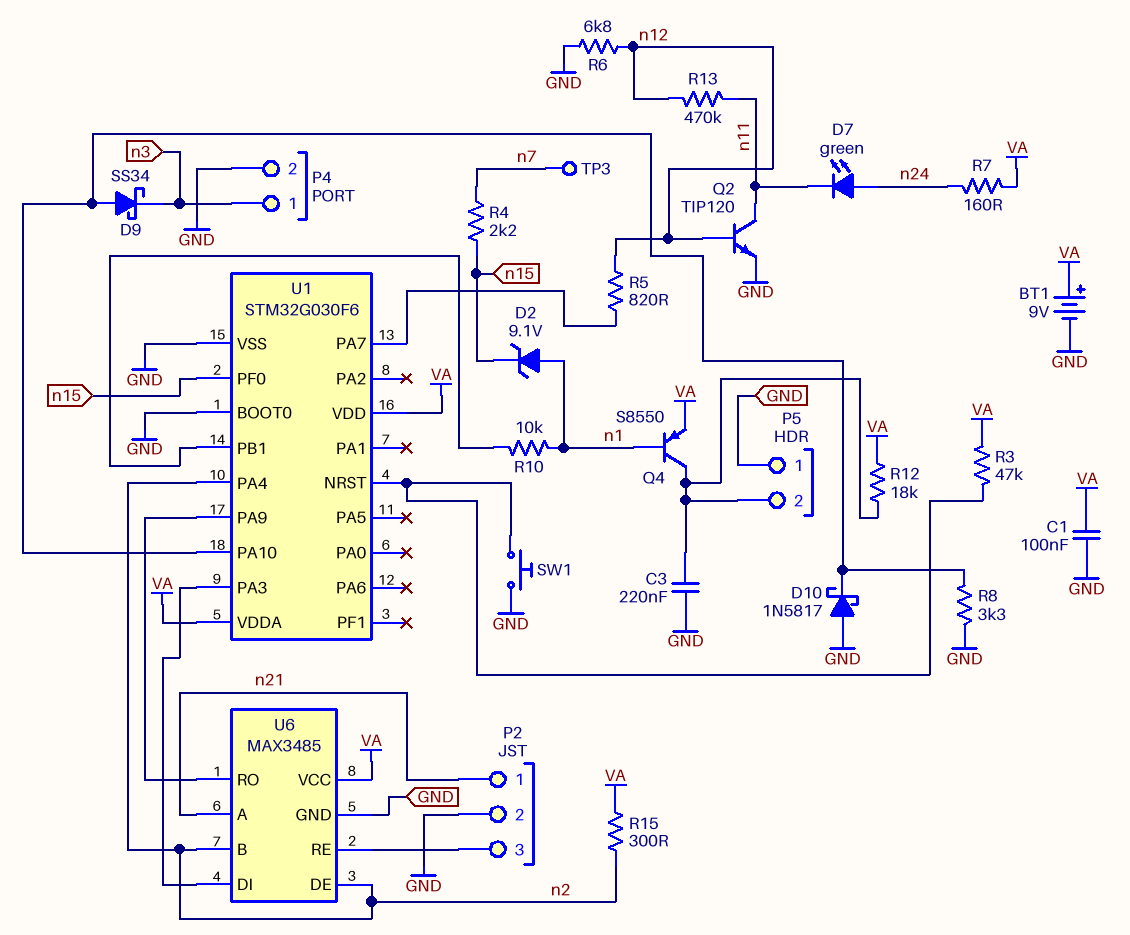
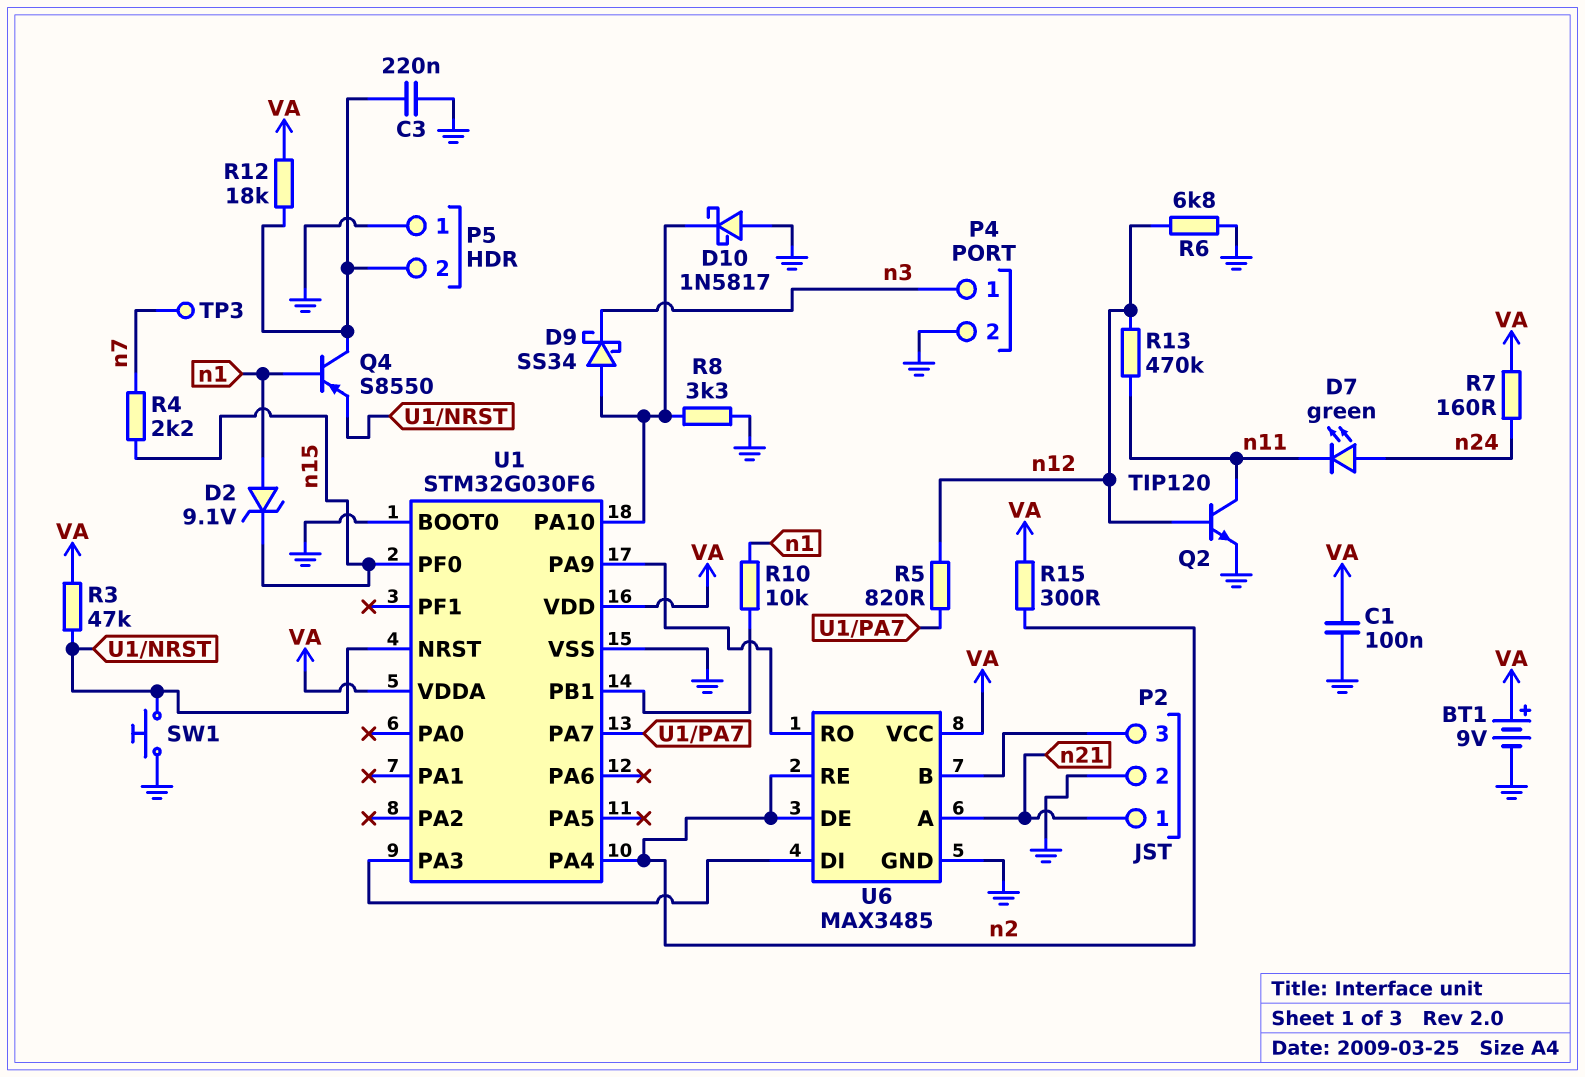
Q4: PNP S8550 (B n1, C P5/2, E VA) -> PNP S8550 (B n1, C P5/2, E U1/NRST)
U6 pin B: n2 -> P2/3
U6 pin RE: P2/3 -> n2

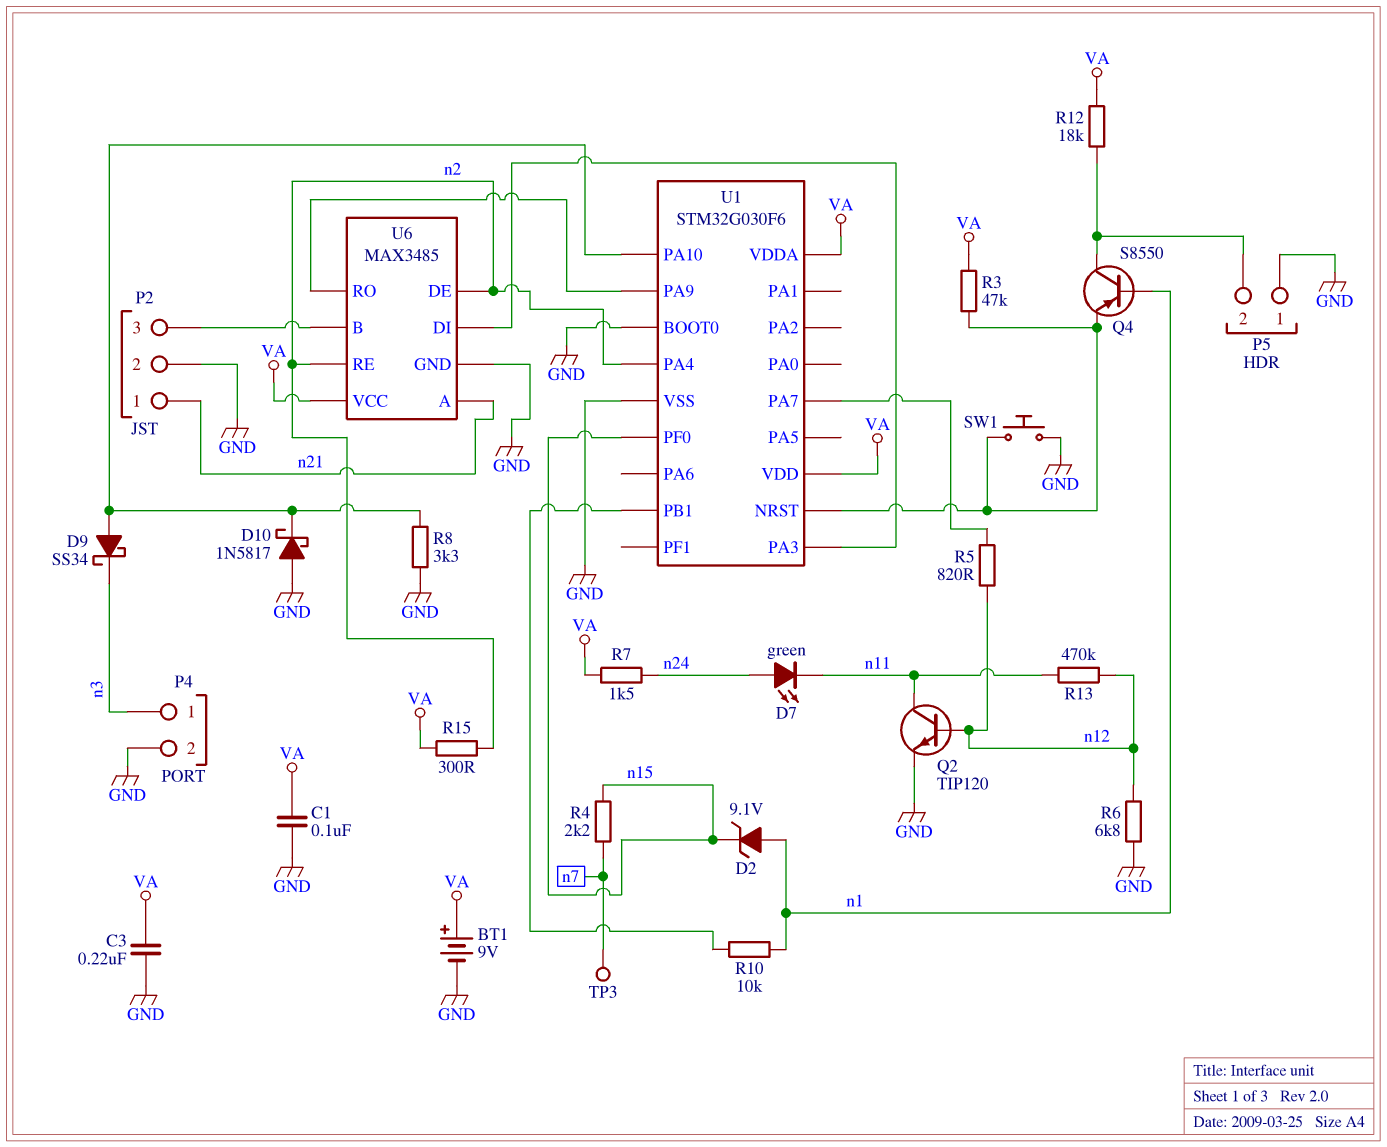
C3: 220nF (GND, P5/2) -> 220nF (GND, VA)
R7: 160 (VA, n24) -> 1.5k (VA, n24)

